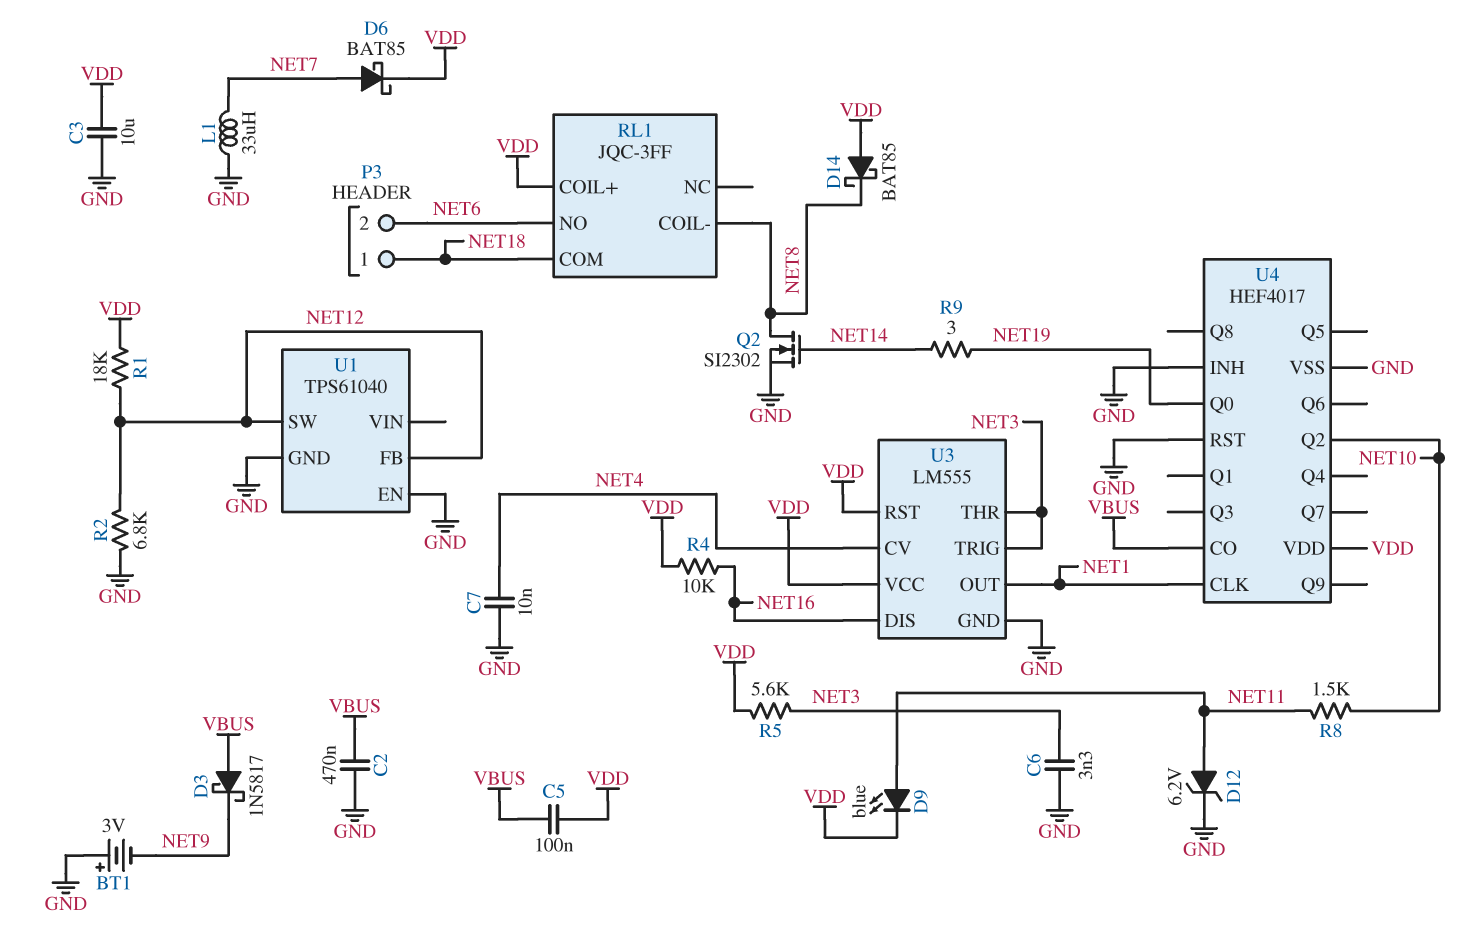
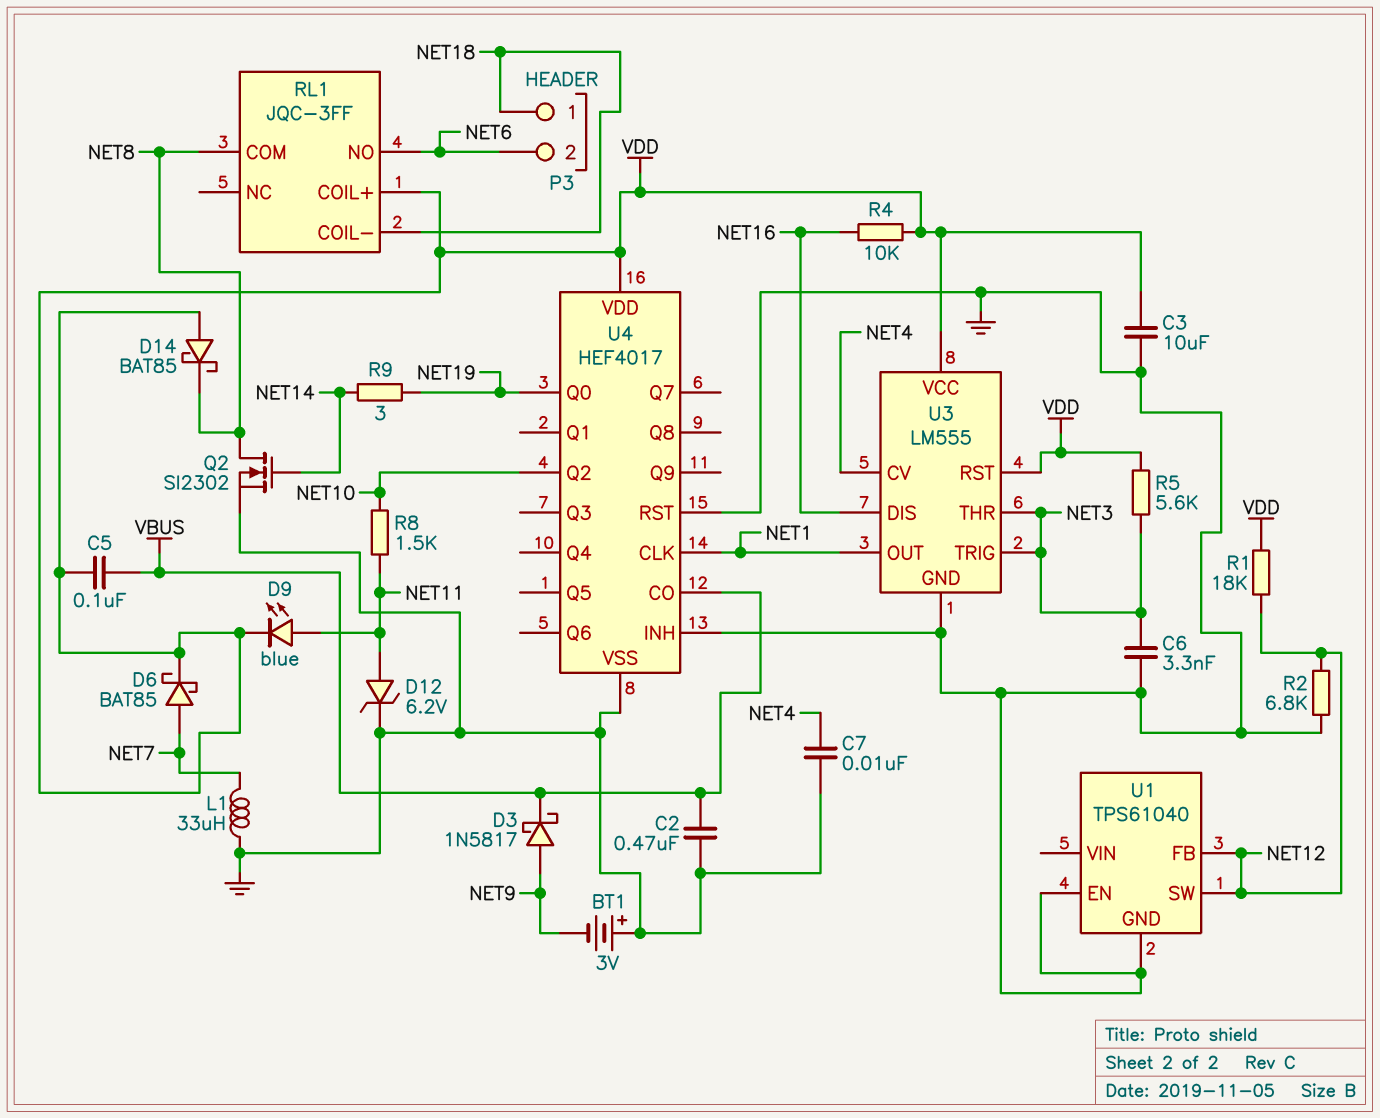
D3: schottky 1N5817 (A VBUS, K NET9) -> schottky 1N5817 (A NET9, K VBUS)
RL1 pin COIL-: NET8 -> NET18
RL1 pin COM: NET18 -> NET8

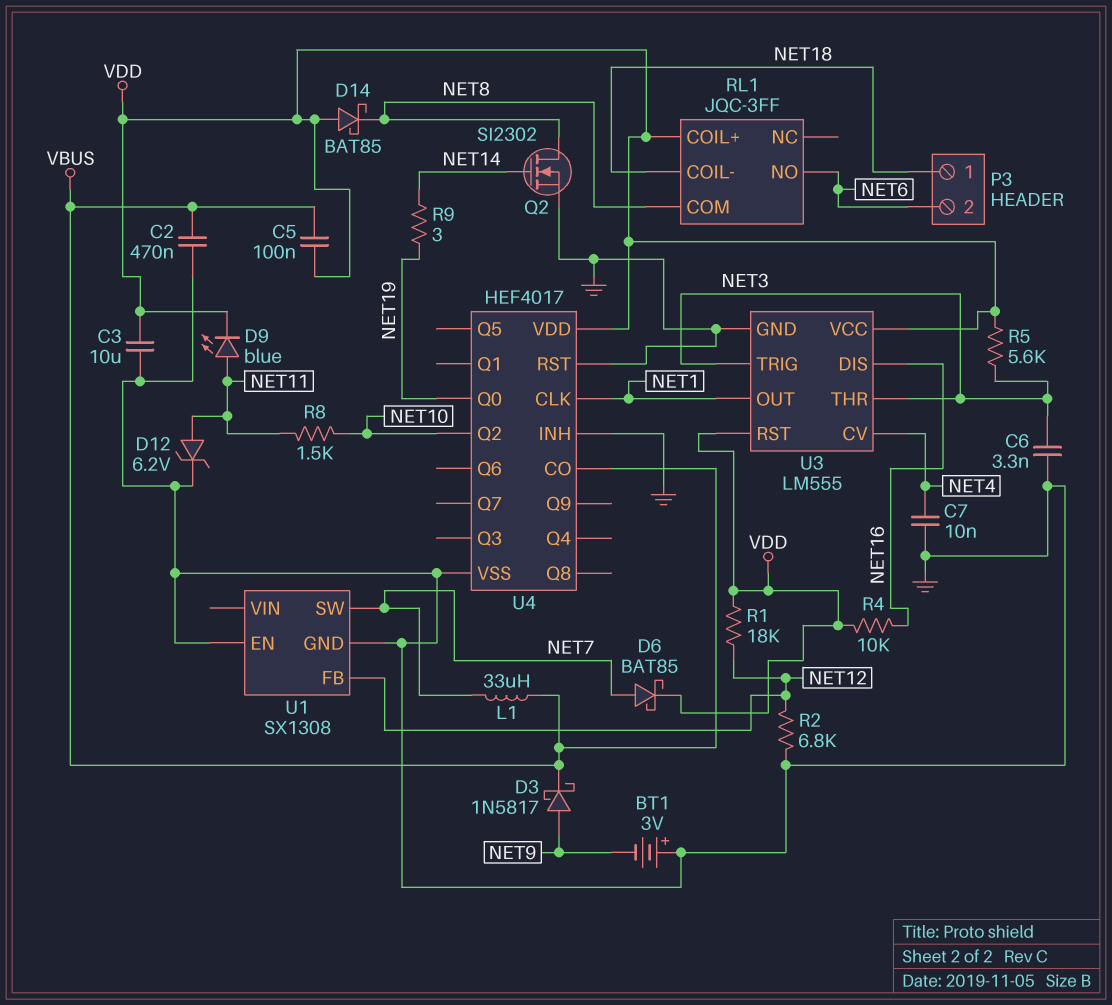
L1: 33uH (GND, NET7) -> 33uH (NET7, VBUS)
U1: TPS61040 -> SX1308
U1 pin SW: NET12 -> NET7

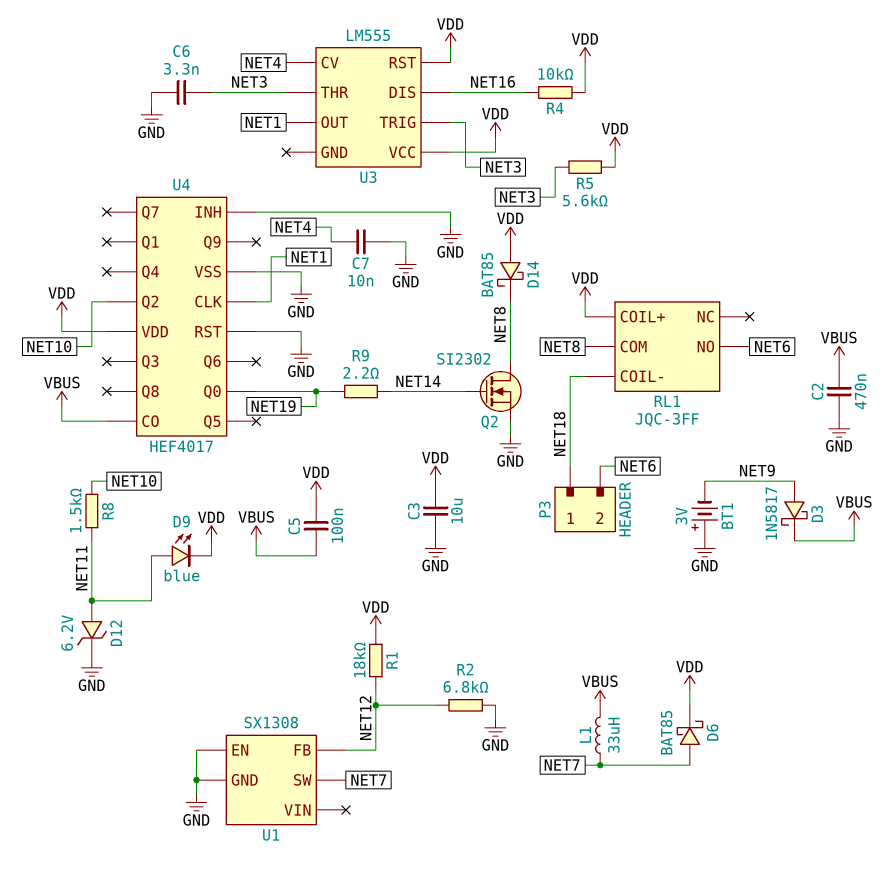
R9: 3 (NET14, NET19) -> 2.2 (NET14, NET19)
U3 pin GND: GND -> none

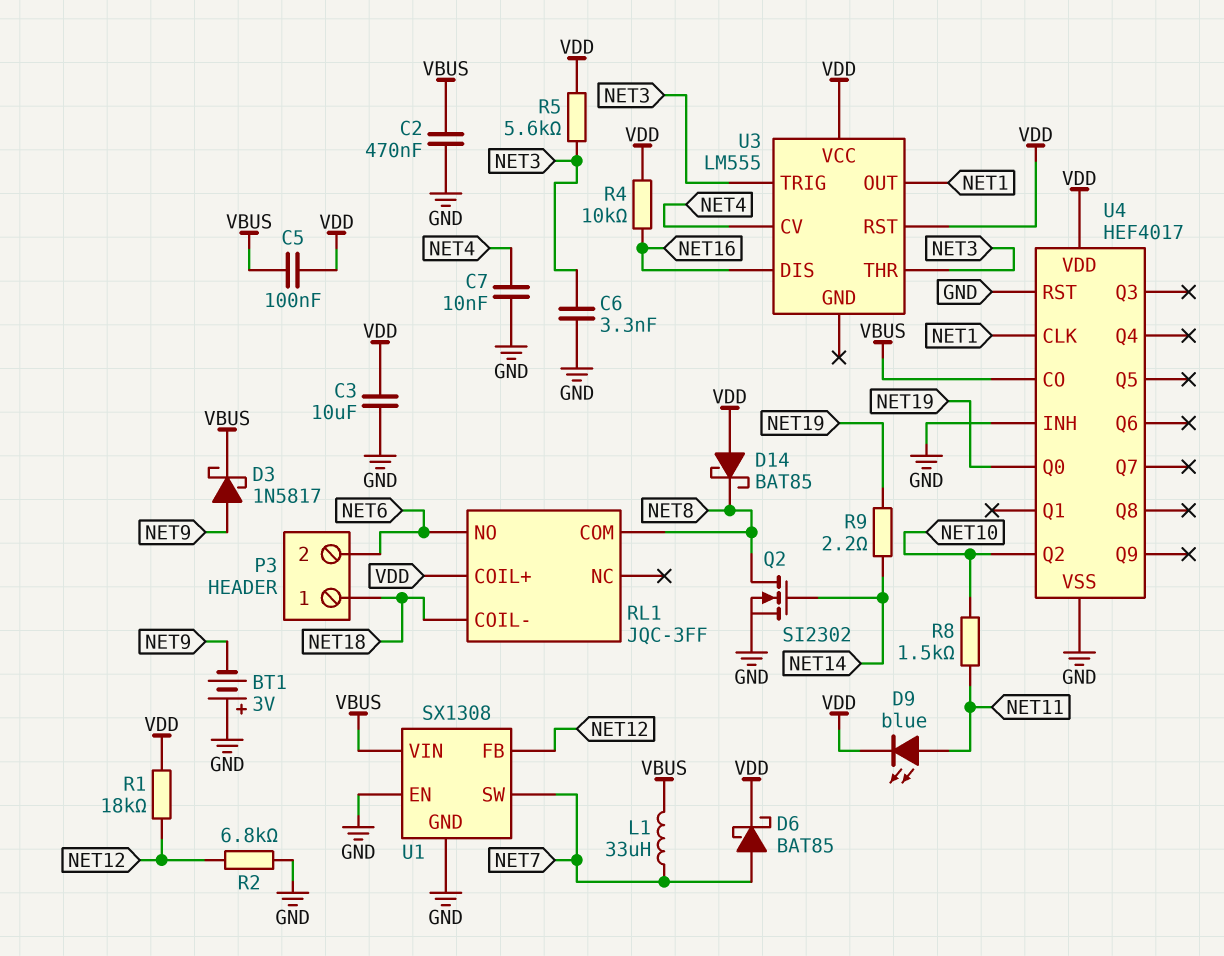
D12: zener 6.2V (A NET11, K GND) -> none
U1 pin VIN: none -> VBUS

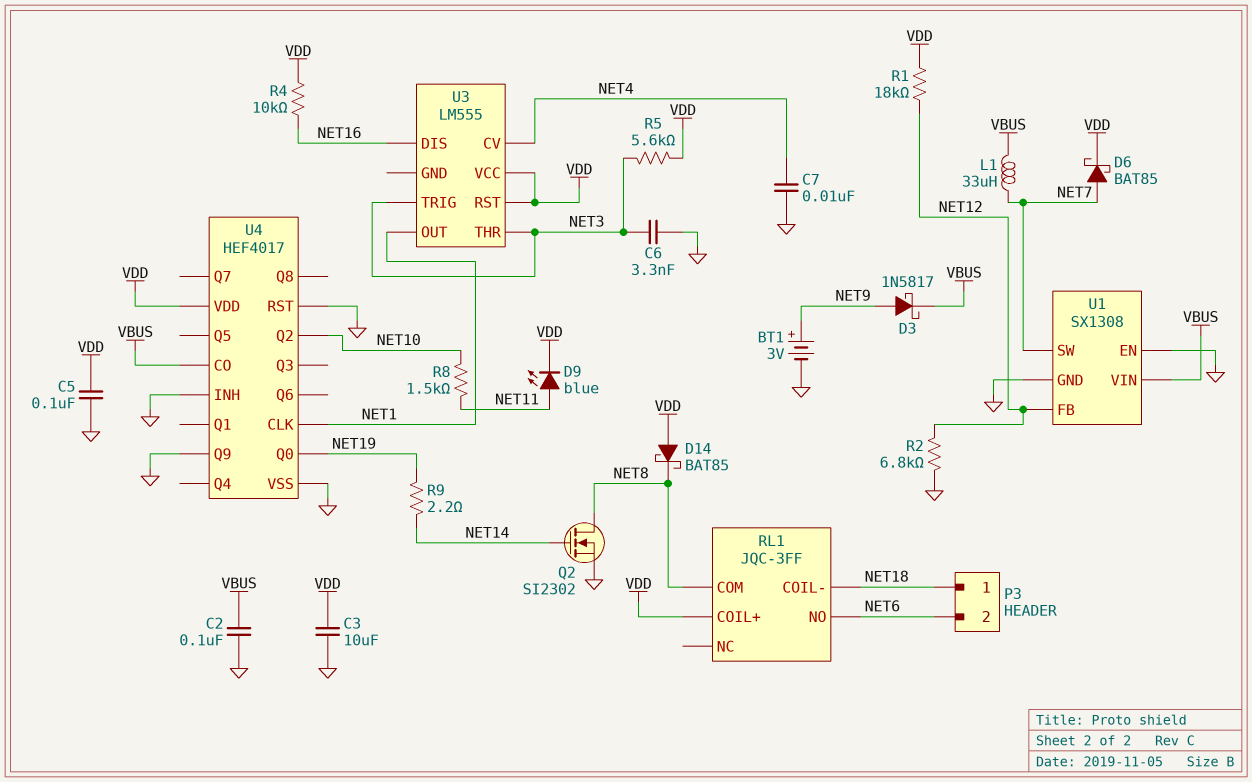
BT1: 3V (plus GND, minus NET9) -> 3V (plus NET9, minus GND)
C2: 470nF (GND, VBUS) -> 100nF (GND, VBUS)
C5: 100nF (VBUS, VDD) -> 100nF (GND, VDD)
U4 pin Q9: none -> GND

